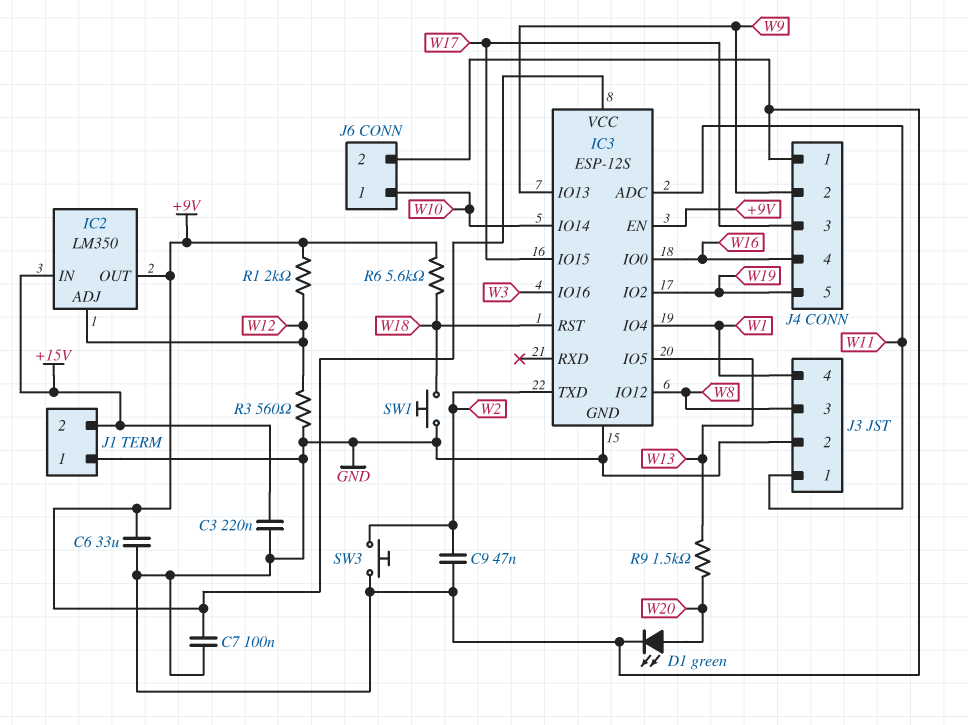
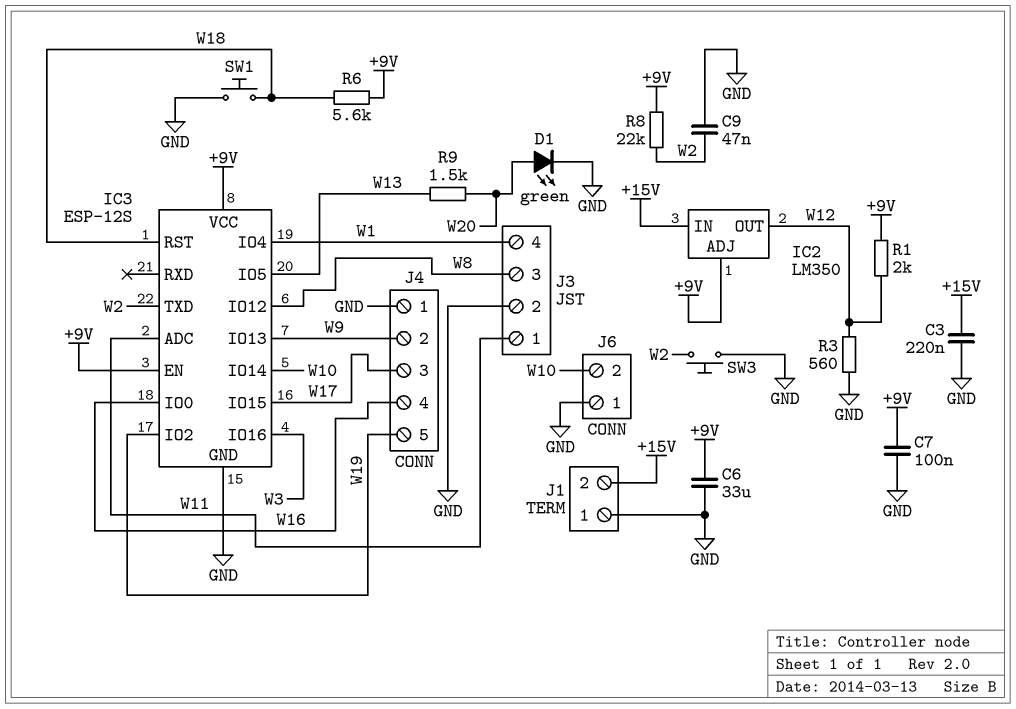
IC2 pin ADJ: W12 -> +9V
IC2 pin OUT: +9V -> W12
J6 pin 1: W10 -> GND
J6 pin 2: GND -> W10
R8: none -> 22k (+9V, W2)

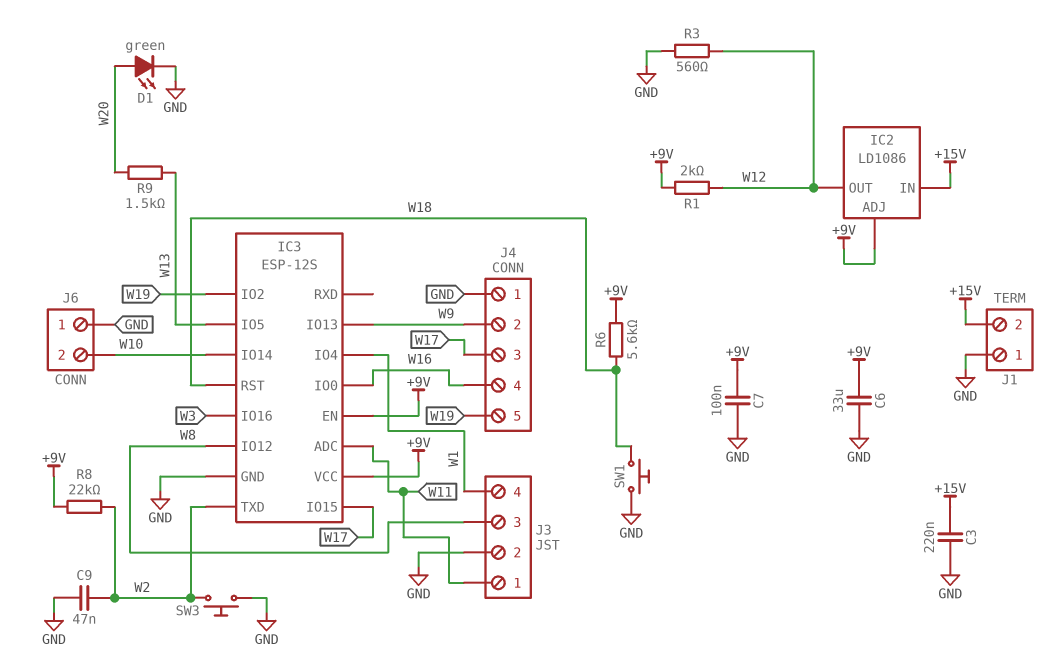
IC2: LM350 -> LD1086

